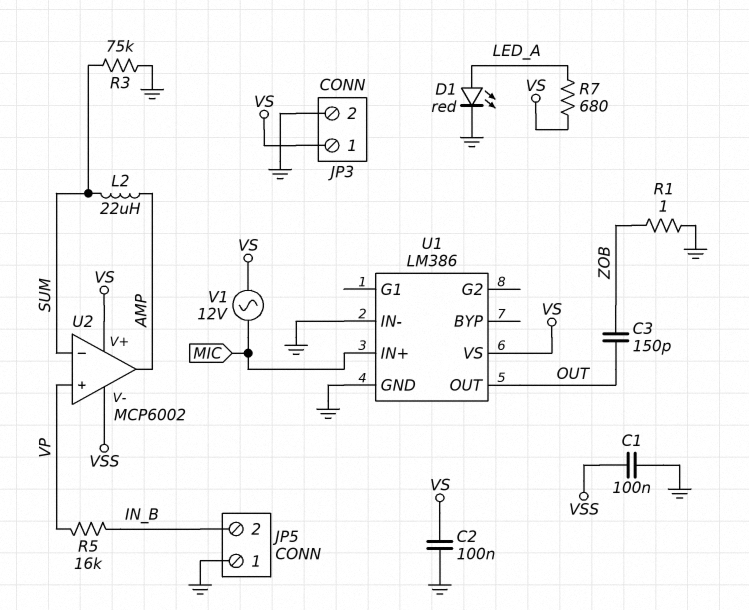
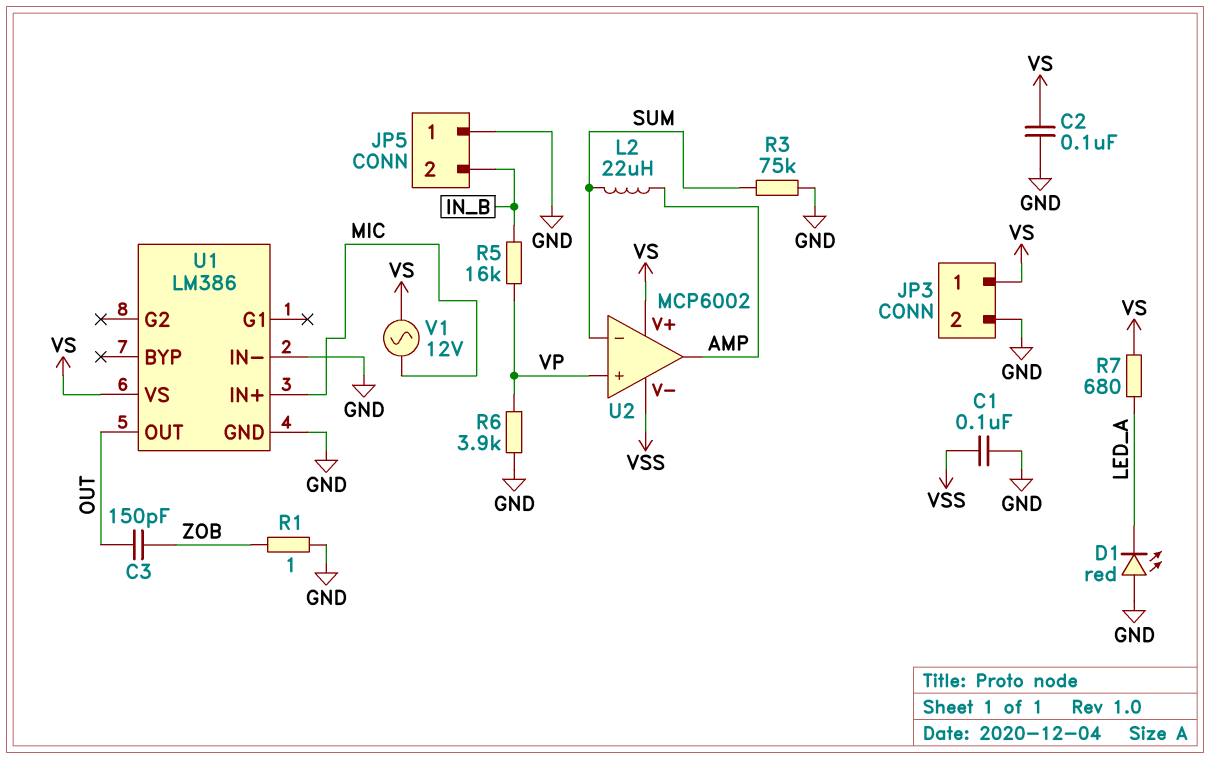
D1: LED red (A LED_A, K GND) -> LED red (A GND, K LED_A)
R6: none -> 3.9k (GND, VP)

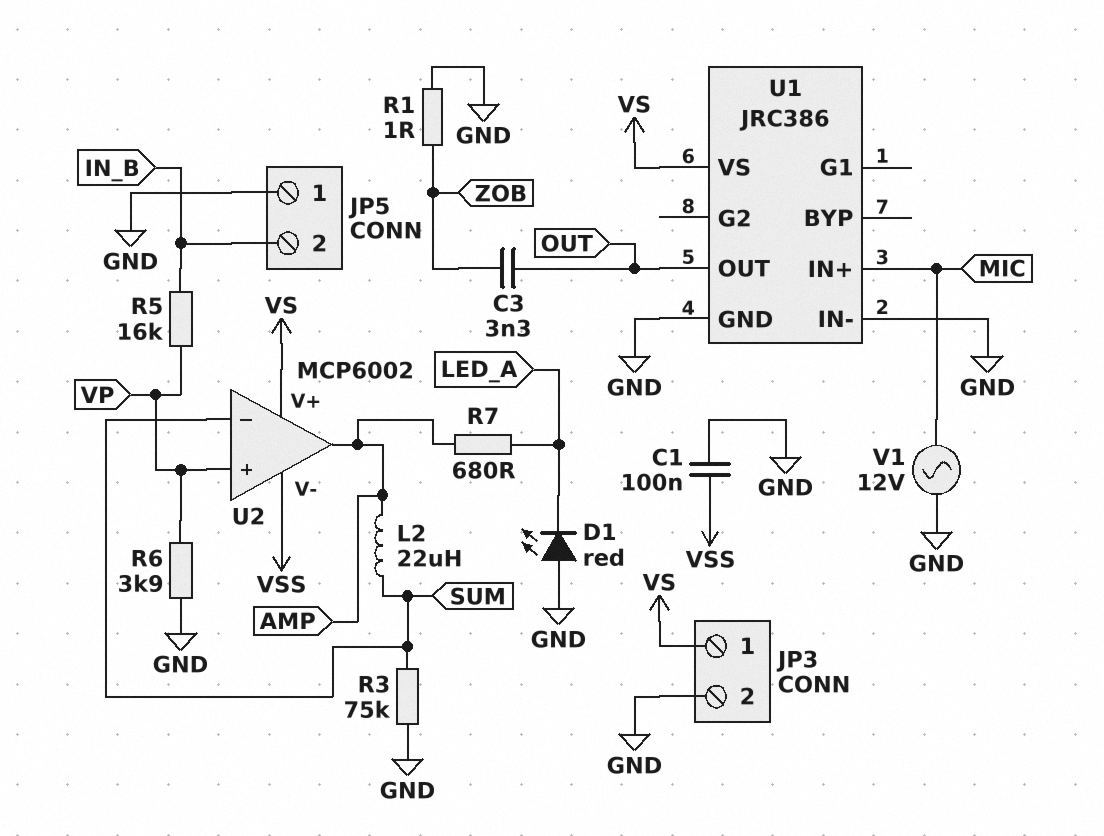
C2: 100nF (GND, VS) -> none
C3: 150pF (OUT, ZOB) -> 3.3nF (OUT, ZOB)
R7: 680 (LED_A, VS) -> 680 (AMP, LED_A)
U1: LM386 -> JRC386
V1: AC 12V (MIC, VS) -> AC 12V (GND, MIC)

